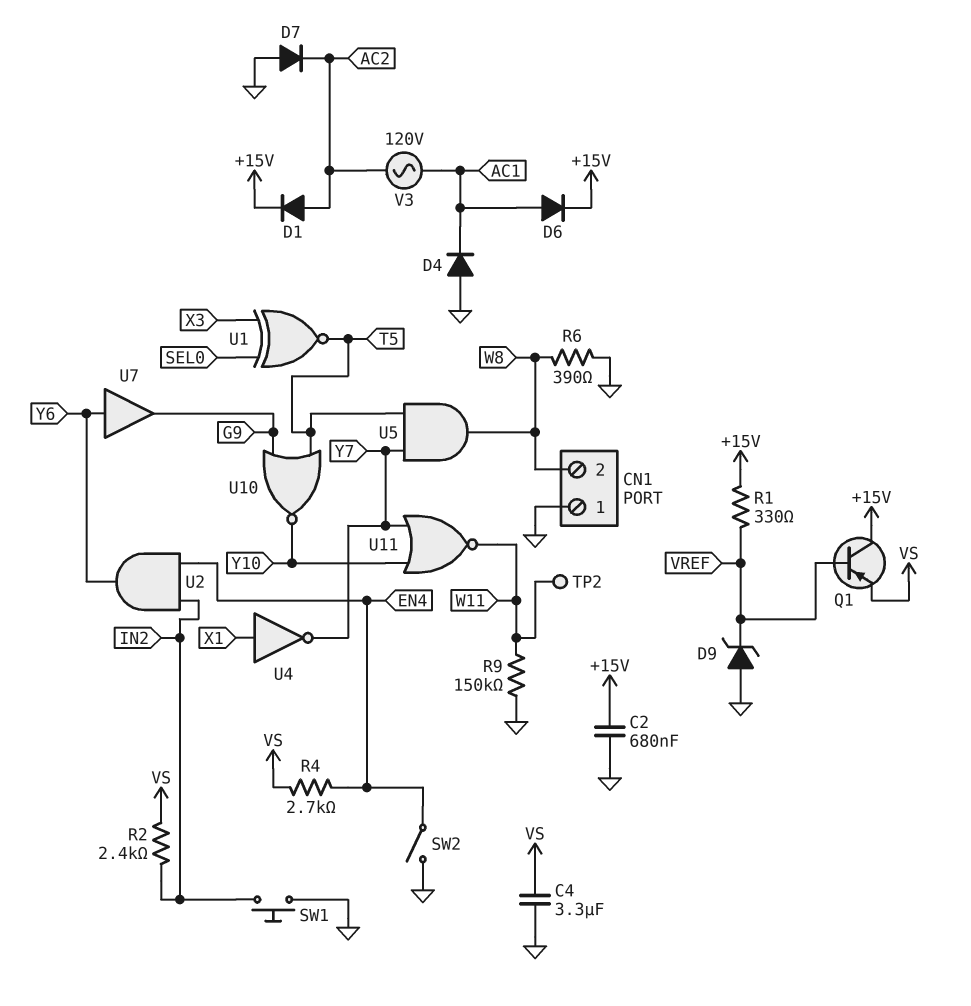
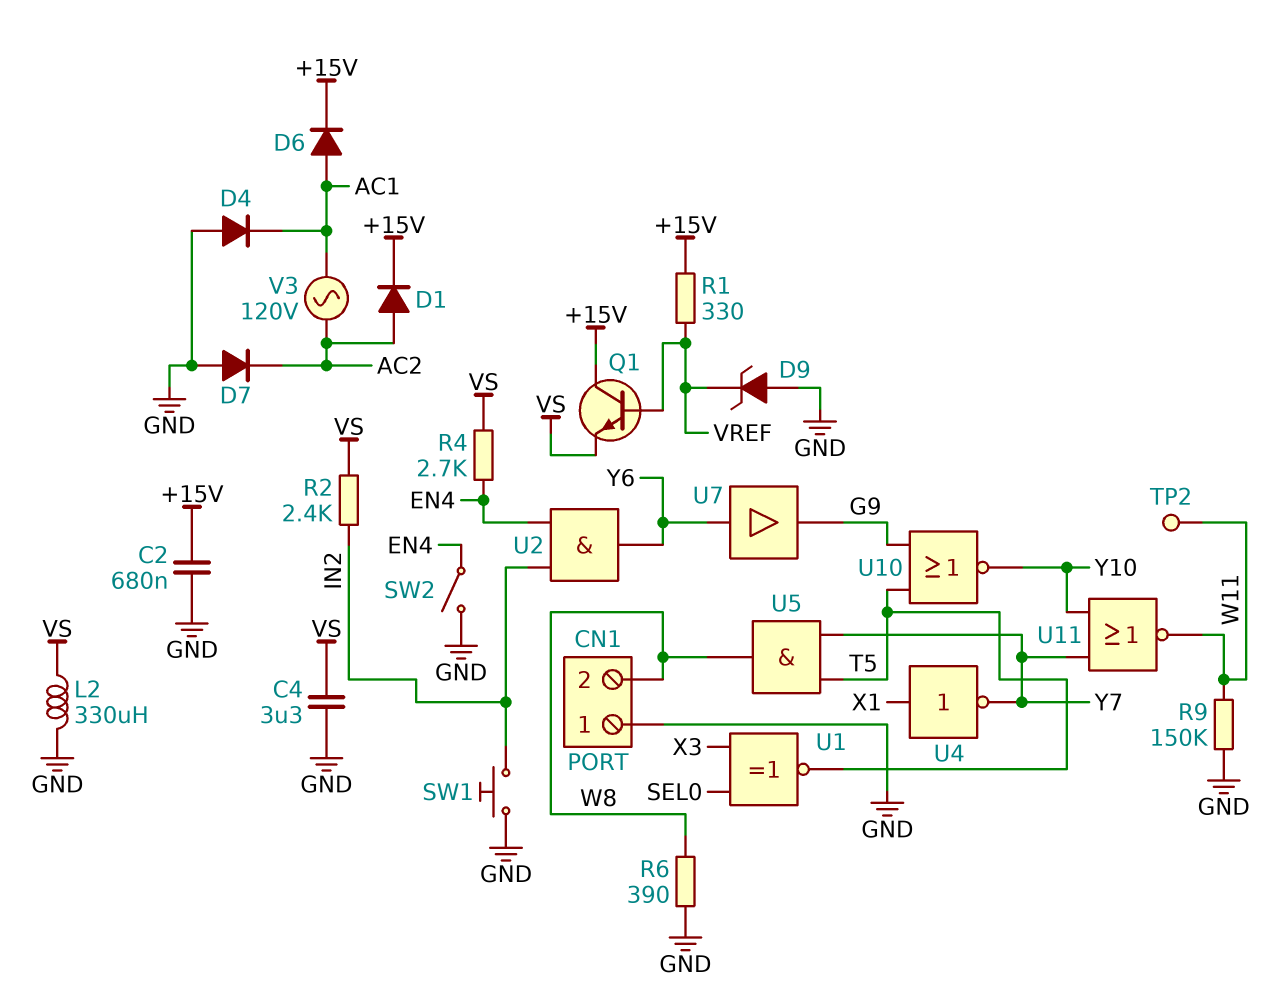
L2: none -> 330uH (GND, VS)
Q1: PNP (B VREF, C +15V, E VS) -> NPN (B VREF, C +15V, E VS)

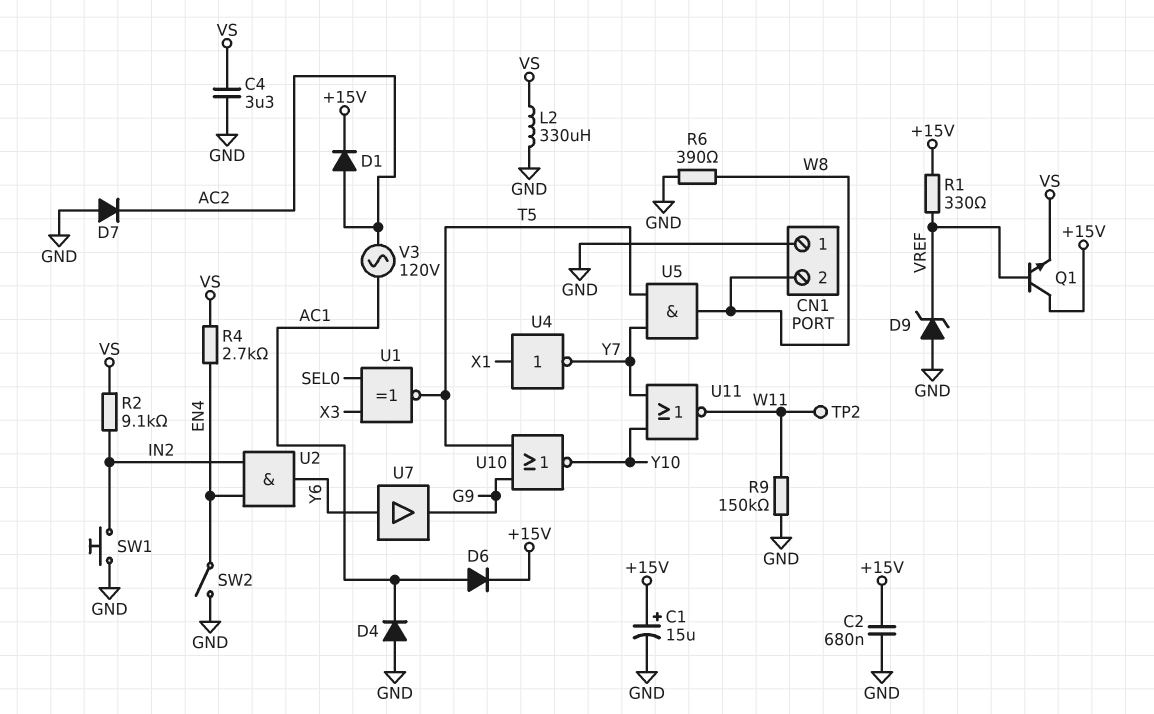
C1: none -> 15uF (plus +15V, minus GND)
R2: 2.4k (IN2, VS) -> 9.1k (IN2, VS)

